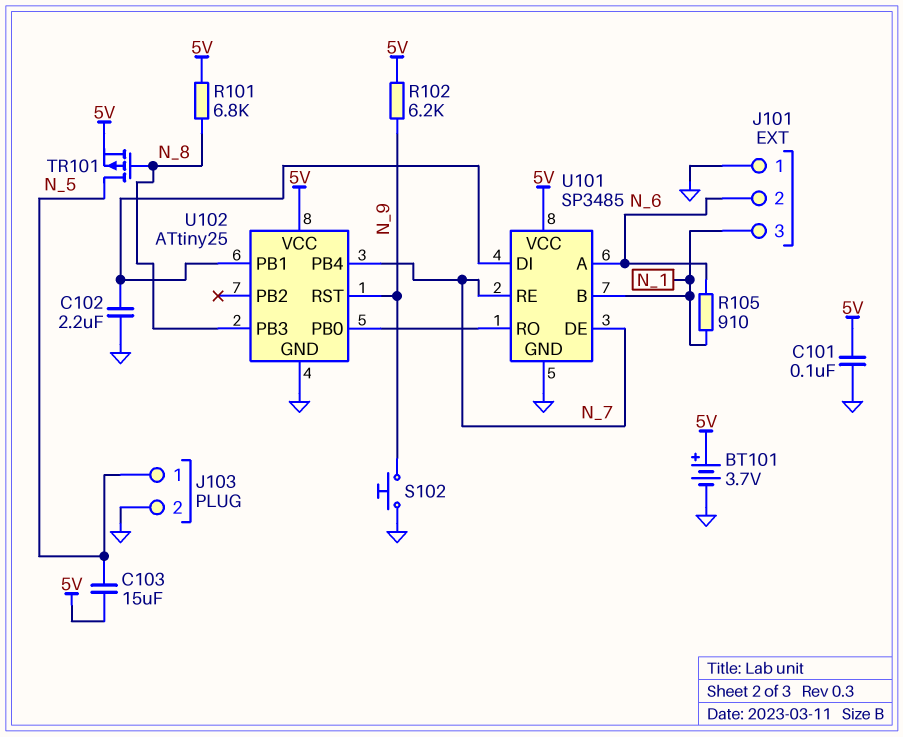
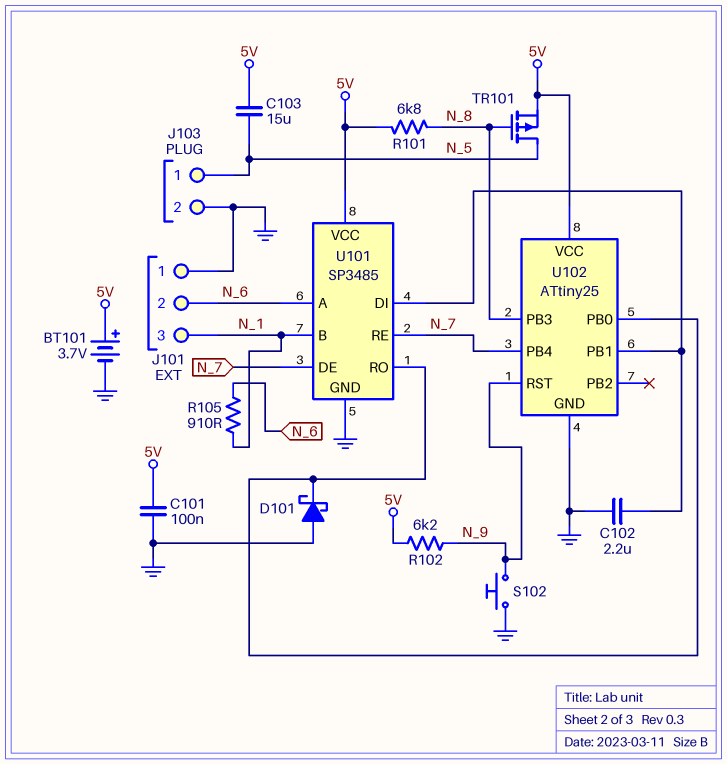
D101: none -> schottky (A GND, K U101/RO)

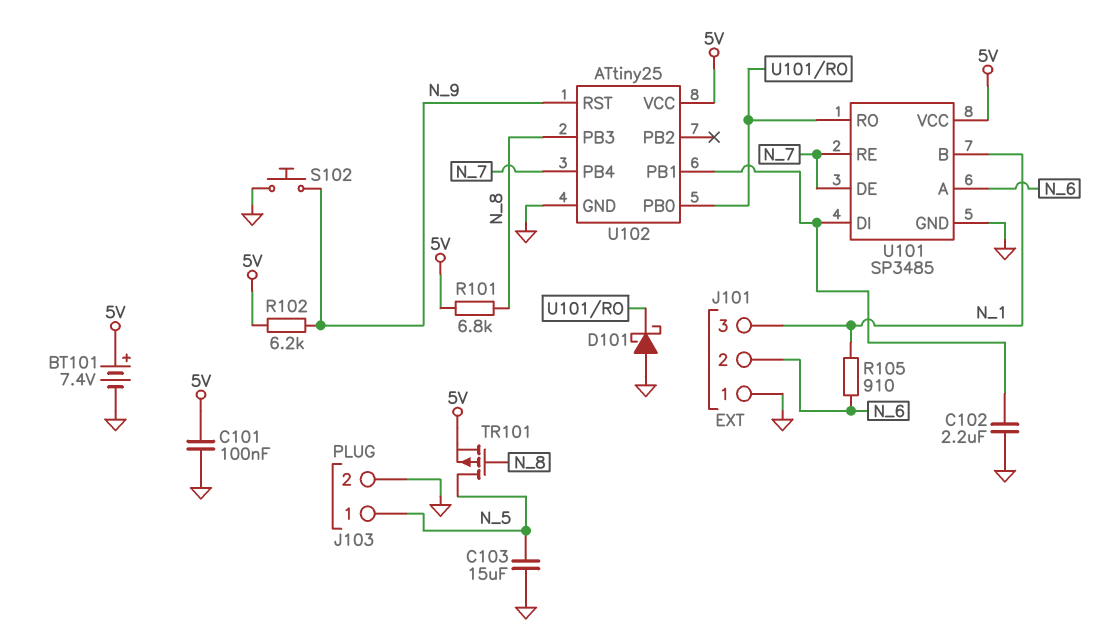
BT101: 3.7V (plus 5V, minus GND) -> 7.4V (plus 5V, minus GND)
C103: 15uF (5V, N_5) -> 15uF (GND, N_5)

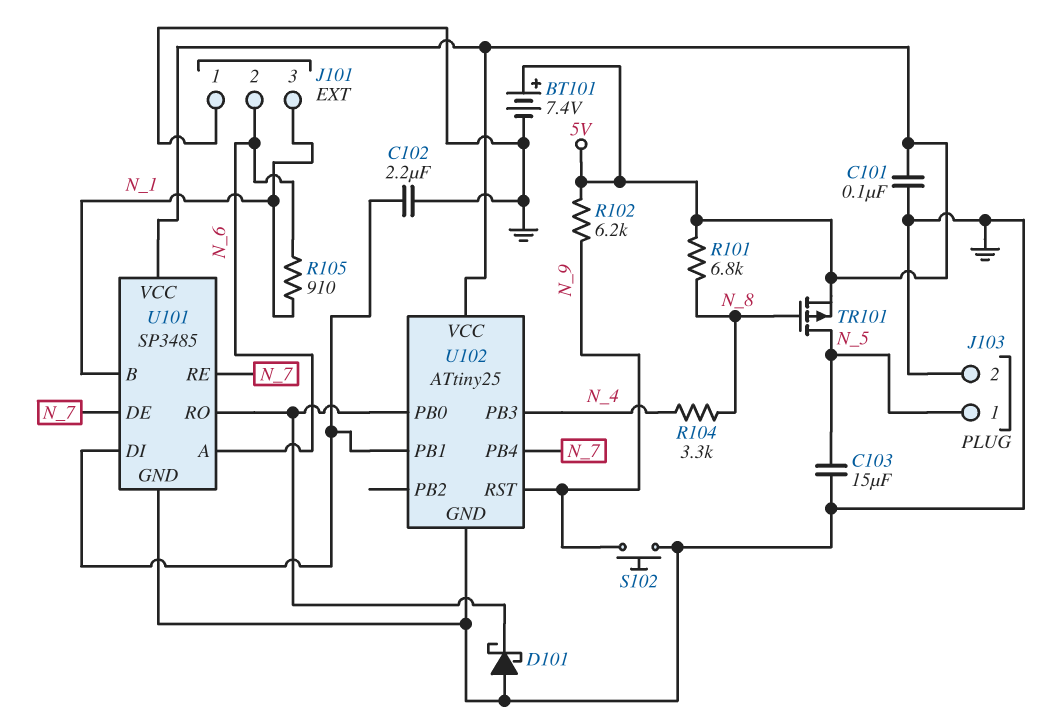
R104: none -> 3.3k (N_4, N_8)
U102 pin PB3: N_8 -> N_4

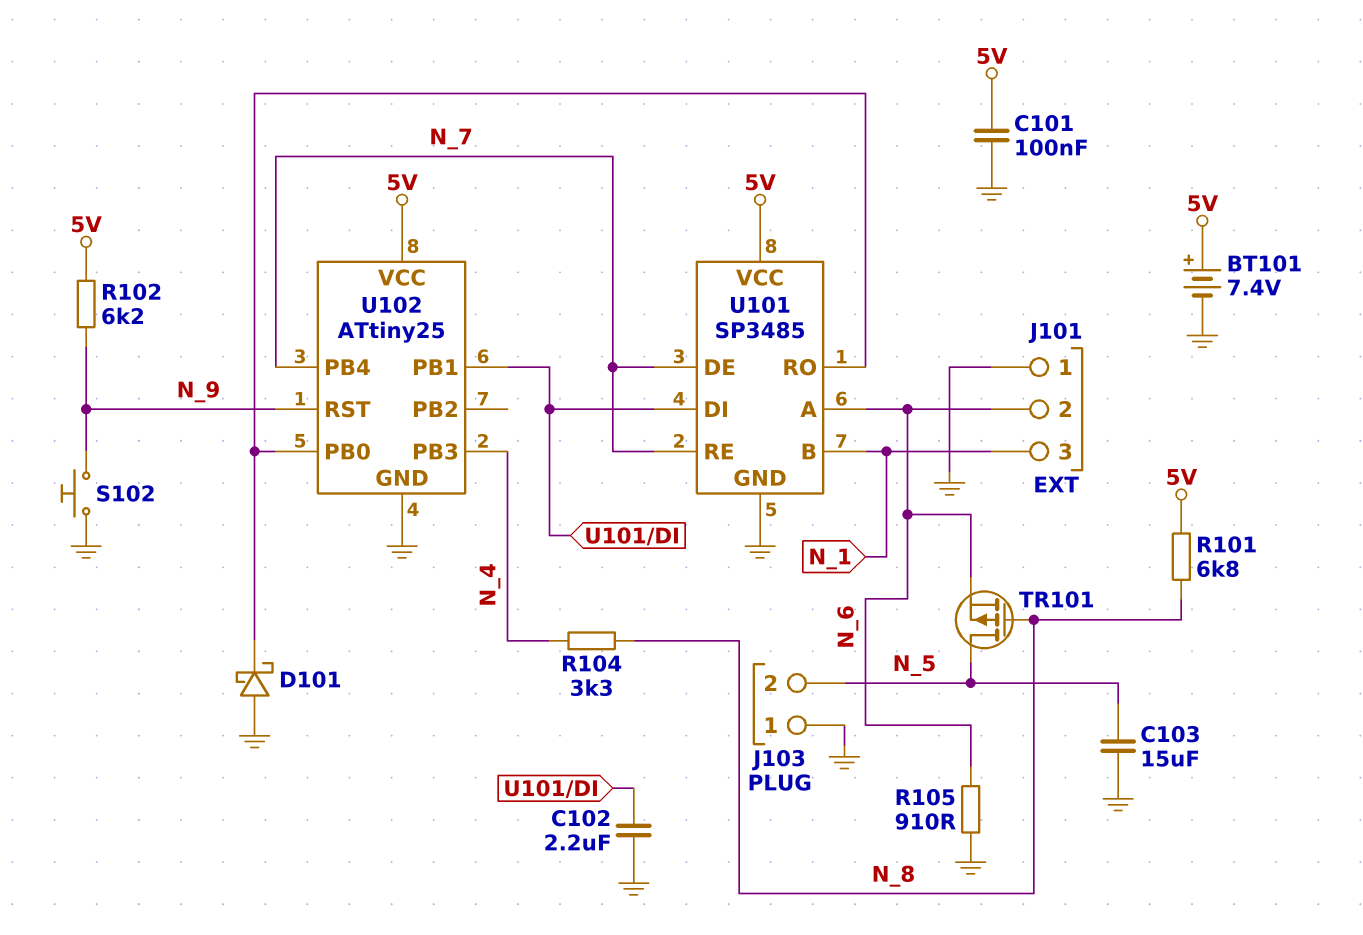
J103 pin 1: N_5 -> GND
J103 pin 2: GND -> N_5
R105: 910 (N_1, N_6) -> 910 (GND, N_6)
TR101: PMOS (G N_8, D N_5, S 5V) -> PMOS (G N_8, D N_5, S N_6)

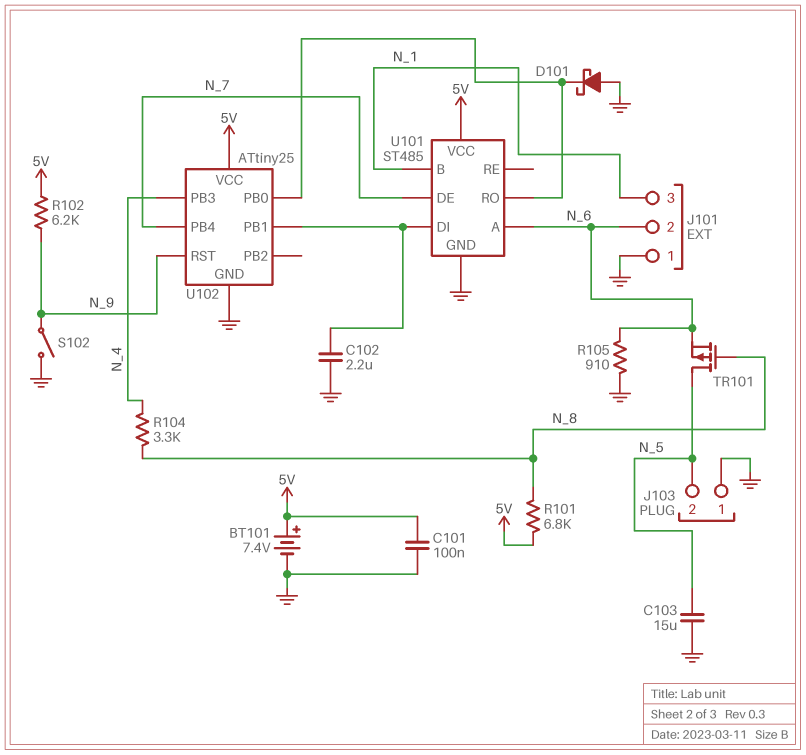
S102: button (GND, N_9) -> switch (GND, N_9)
U101: SP3485 -> ST485
U101 pin RE: N_7 -> none

